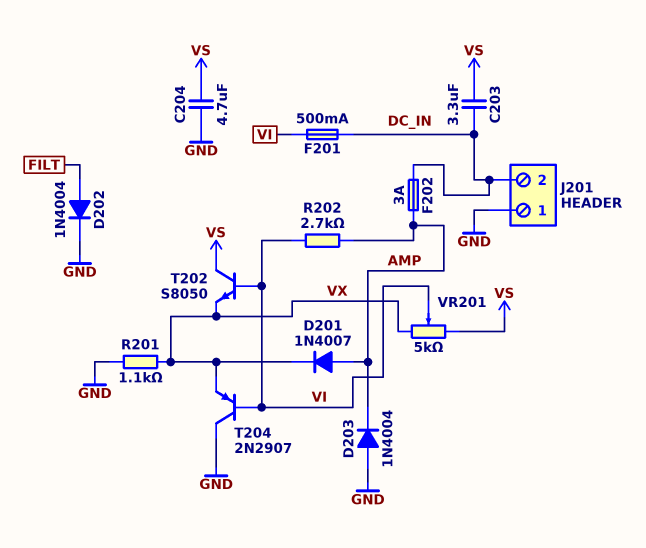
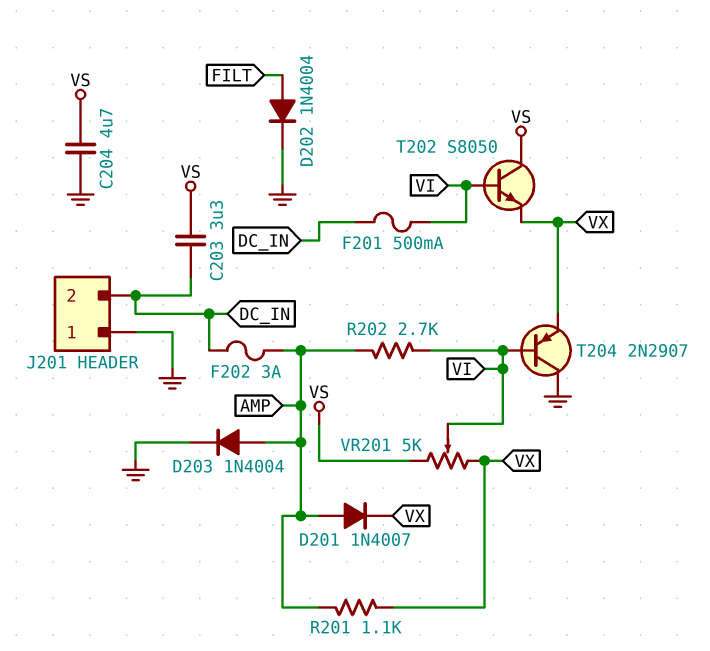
D203: diode 1N4004 (A GND, K AMP) -> diode 1N4004 (A AMP, K GND)
R201: 1.1k (GND, VX) -> 1.1k (AMP, VX)

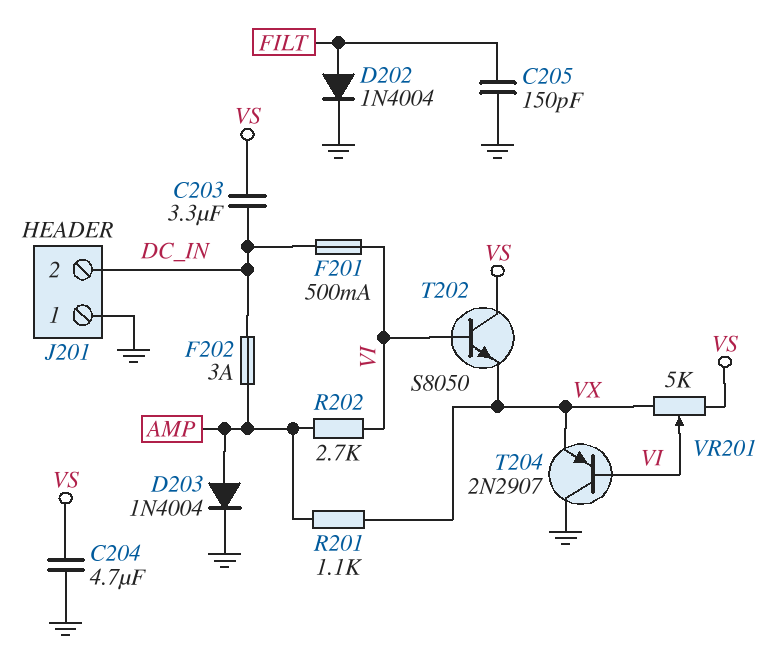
C205: none -> 150pF (FILT, GND)
D201: diode 1N4007 (A AMP, K VX) -> none

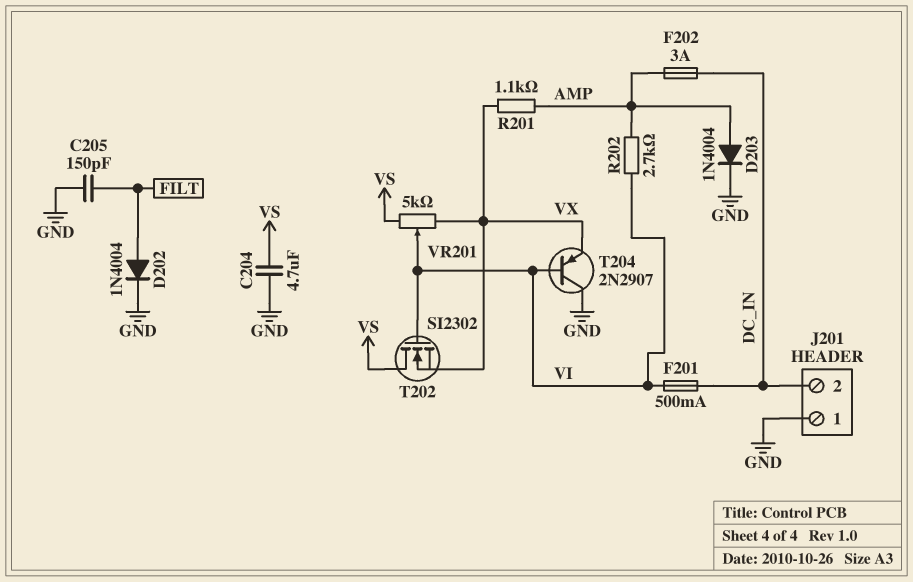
C203: 3.3uF (DC_IN, VS) -> none
T202: NPN S8050 (B VI, C VS, E VX) -> NMOS SI2302 (G VI, D VS, S VX)

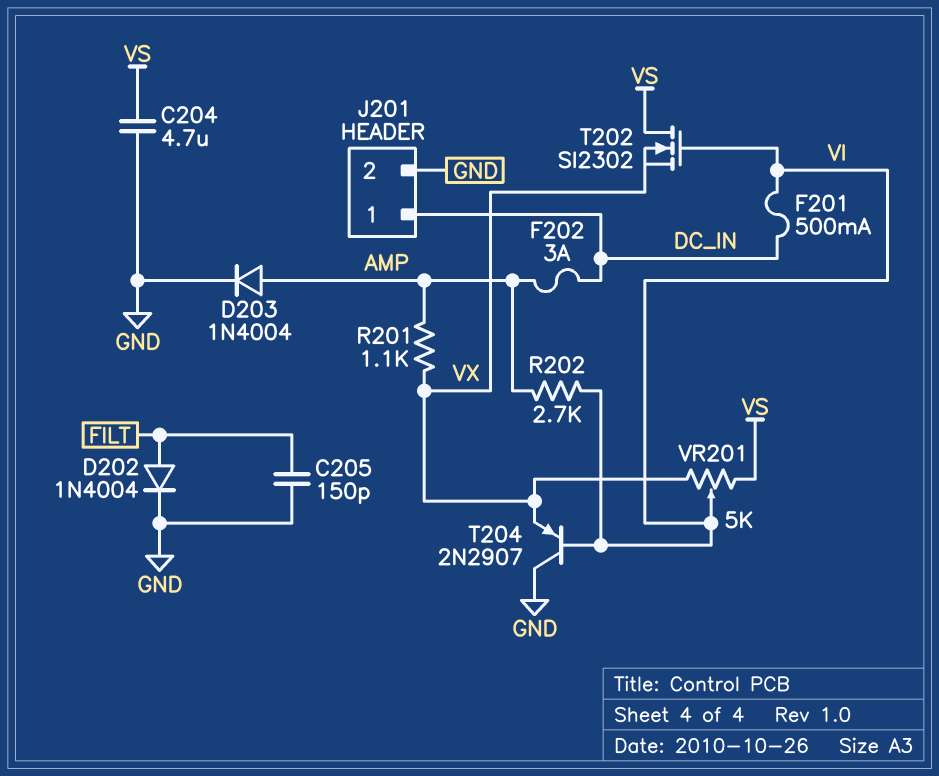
J201 pin 1: GND -> DC_IN
J201 pin 2: DC_IN -> GND

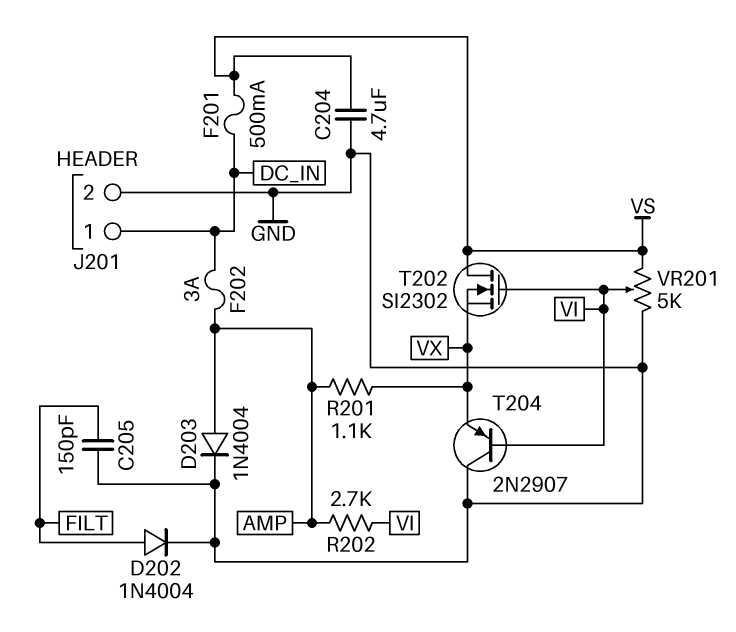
F201: 500mA (DC_IN, VI) -> 500mA (DC_IN, VS)
VR201: 5k (VS, VX, wiper VI) -> 5k (GND, VS, wiper VI)

